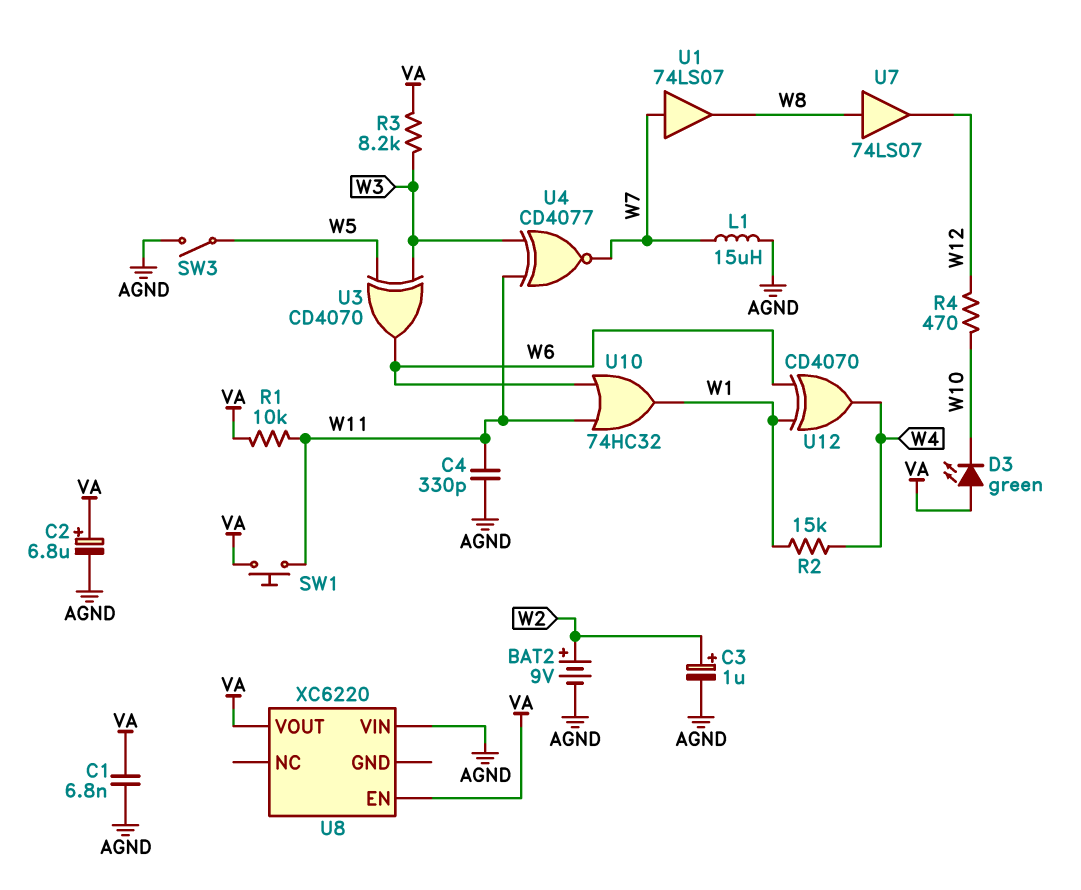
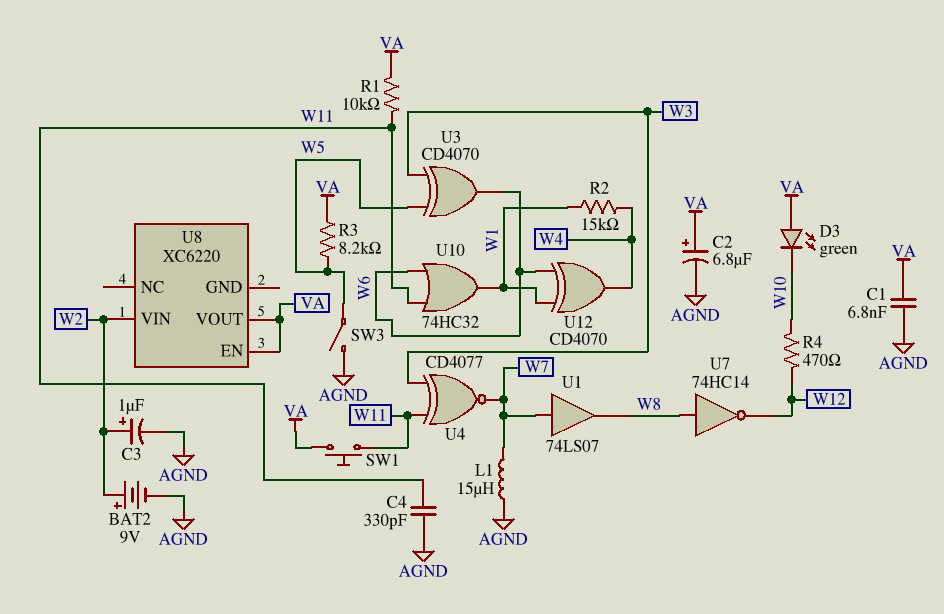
R3: 8.2k (VA, W3) -> 8.2k (VA, W5)
U7: buffer 74LS07 (in W8, out W12) -> NOT 74HC14 (in W8, out W12)
U8 pin VIN: AGND -> W2

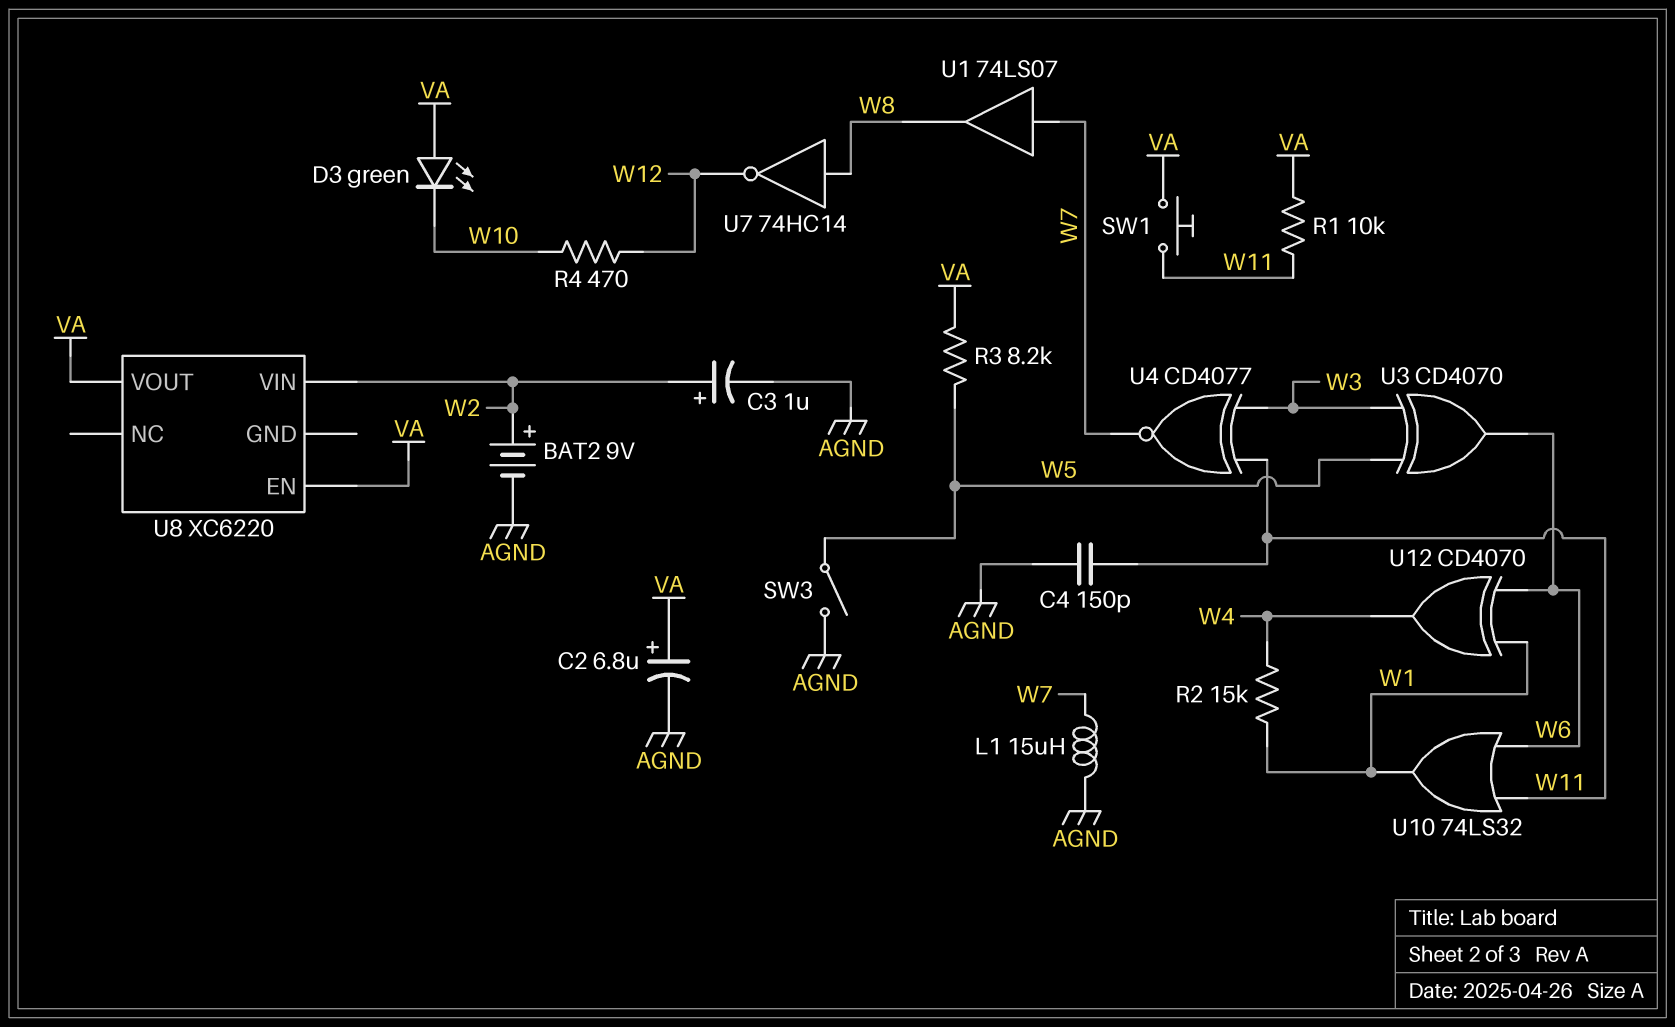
C1: 6.8nF (AGND, VA) -> none
C4: 330pF (AGND, W11) -> 150pF (AGND, W11)
U10: OR 74HC32 (in W6, in W11, out W1) -> OR 74LS32 (in W6, in W11, out W1)

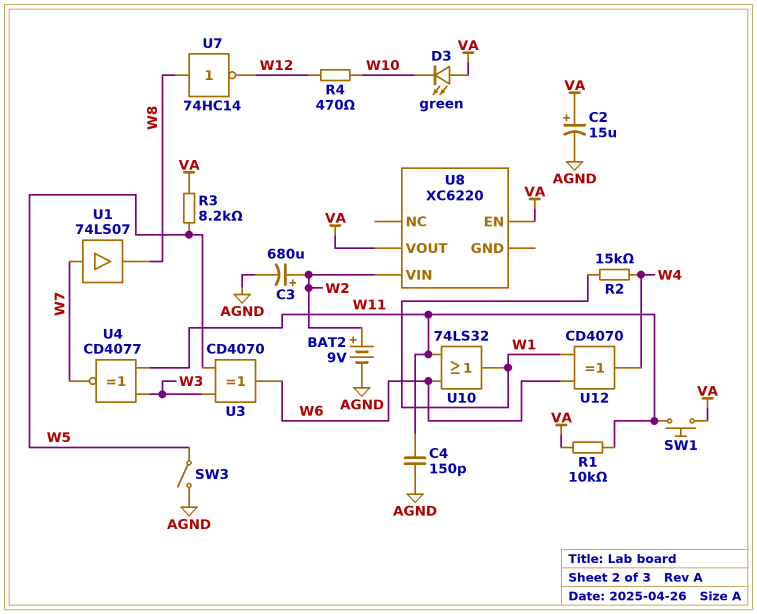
C2: 6.8uF (plus VA, minus AGND) -> 15uF (plus VA, minus AGND)
C3: 1uF (plus W2, minus AGND) -> 680uF (plus W2, minus AGND)
L1: 15uH (AGND, W7) -> none

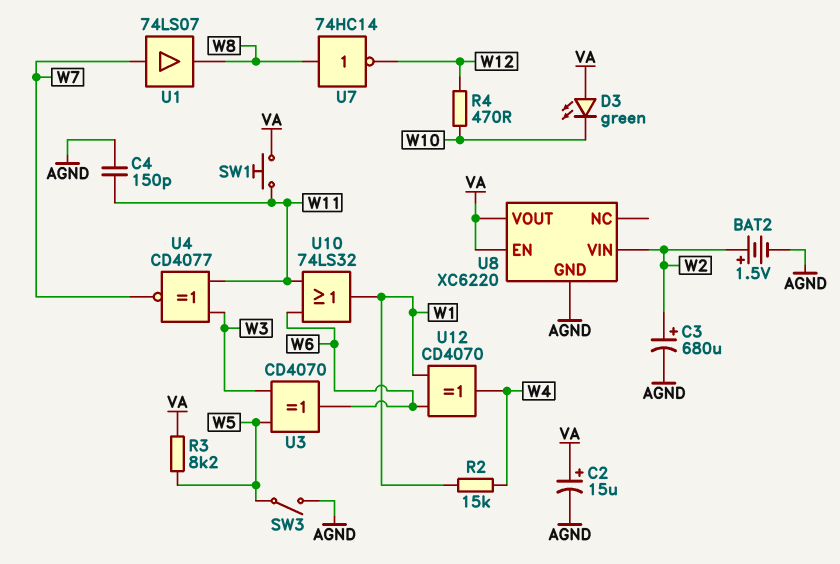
BAT2: 9V (plus W2, minus AGND) -> 1.5V (plus W2, minus AGND)
R1: 10k (VA, W11) -> none
U8 pin GND: none -> AGND

